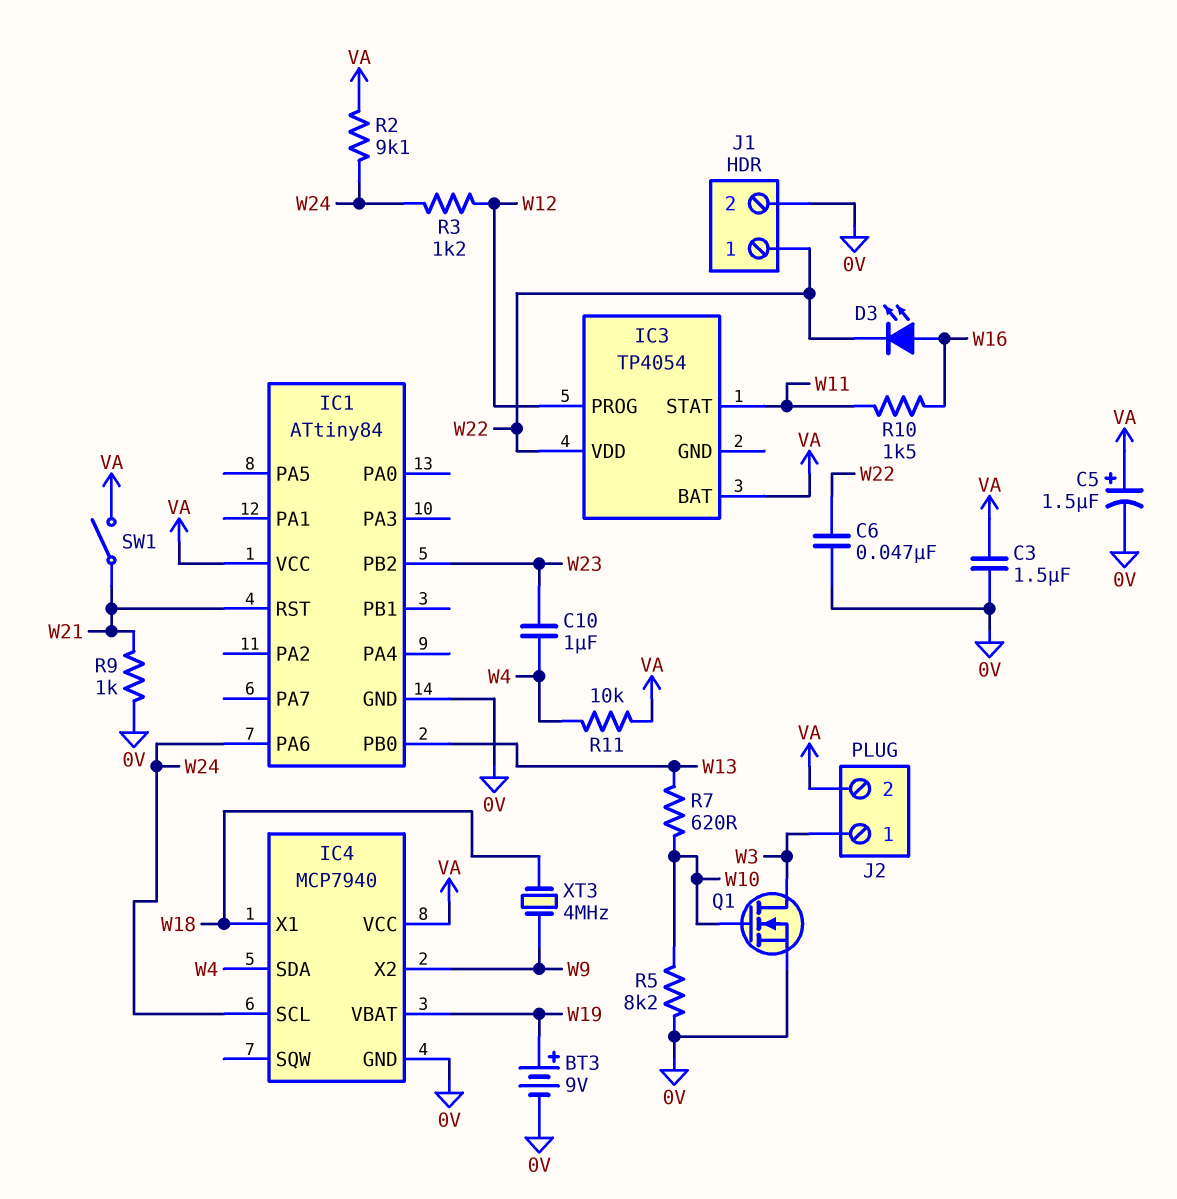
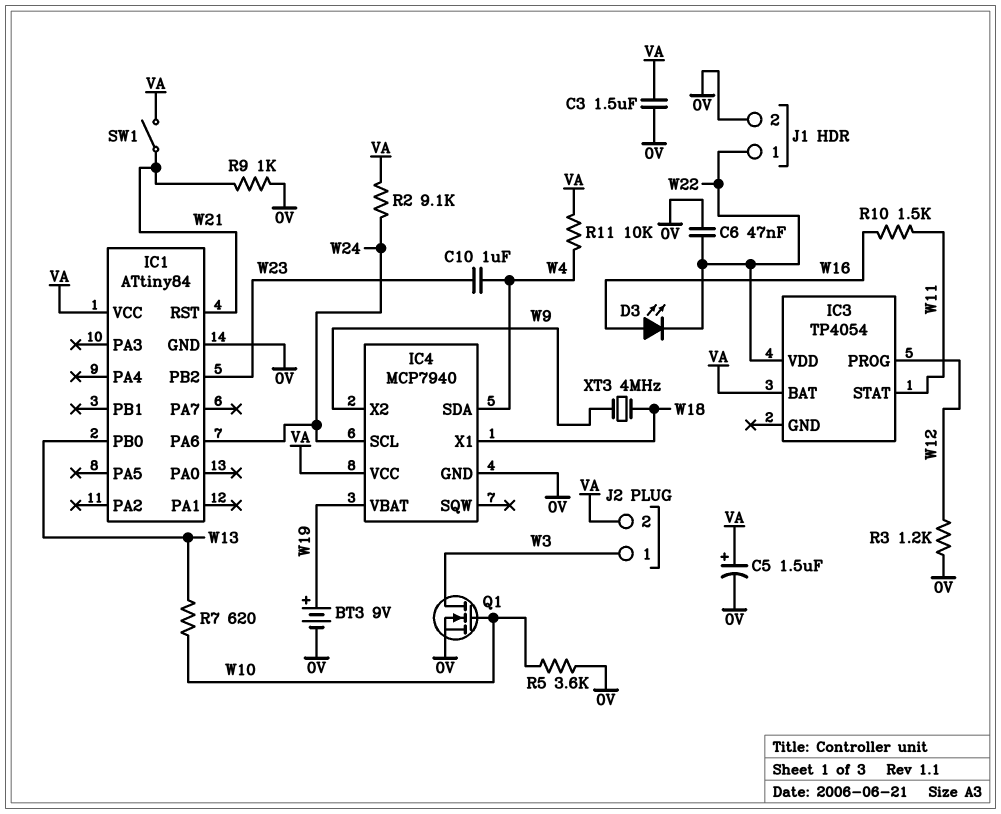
R3: 1.2k (W12, W24) -> 1.2k (0V, W12)
R5: 8.2k (0V, W10) -> 3.6k (0V, W10)

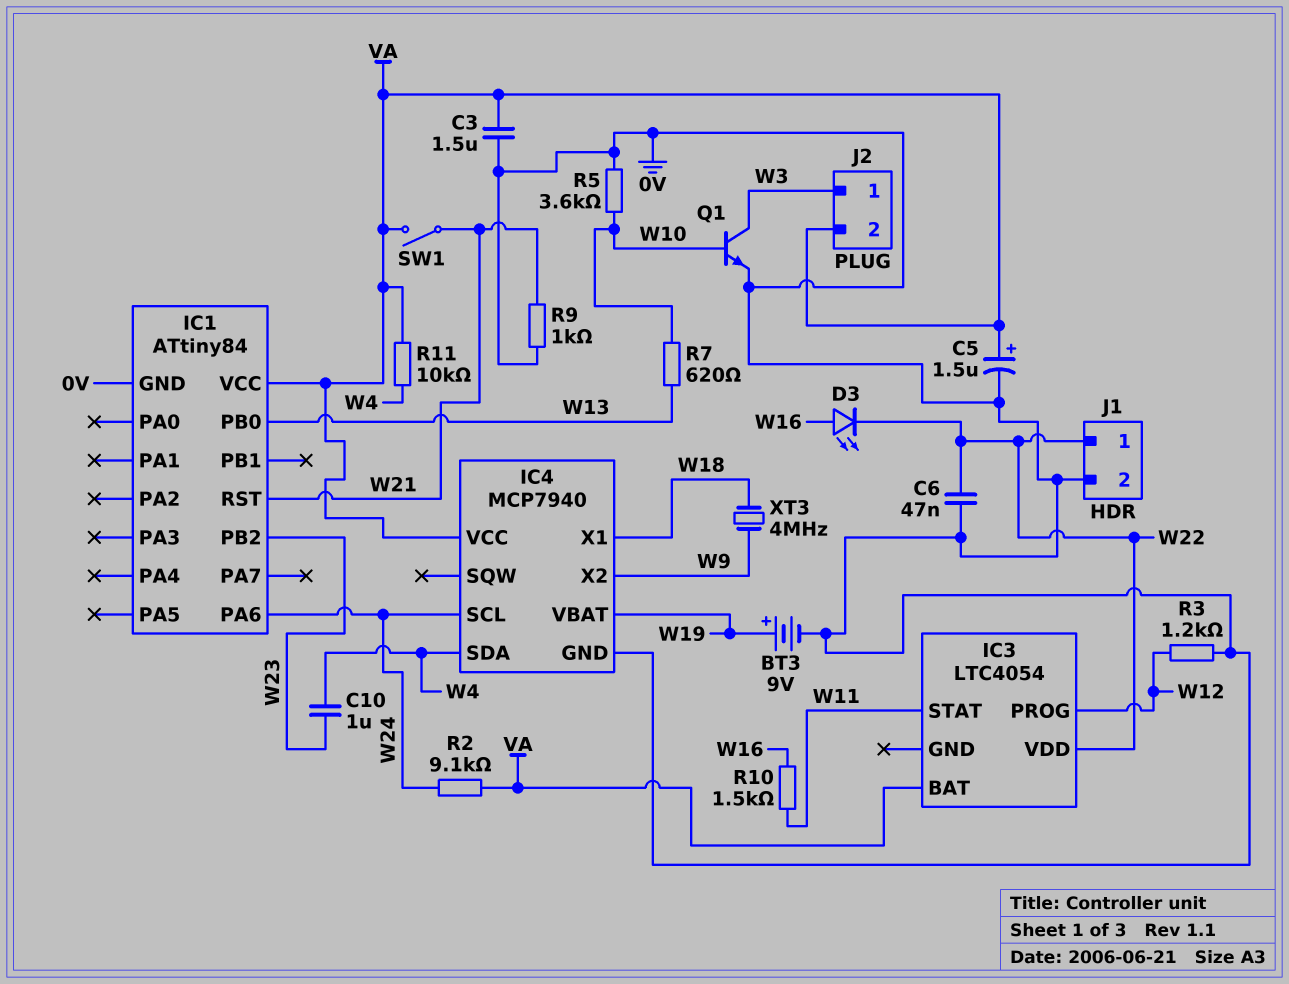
IC3: TP4054 -> LTC4054
Q1: NMOS (G W10, D W3, S 0V) -> NPN (B W10, C W3, E 0V)

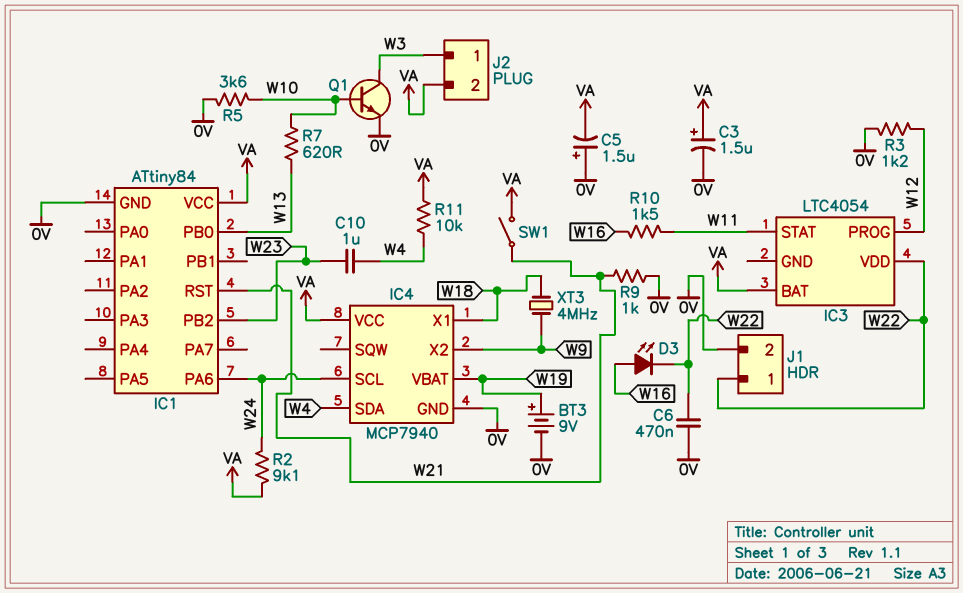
C3: 1.5uF (0V, VA) -> 1.5uF (plus VA, minus 0V)
C5: 1.5uF (plus VA, minus 0V) -> 1.5uF (plus 0V, minus VA)
C6: 47nF (0V, W22) -> 470nF (0V, W22)

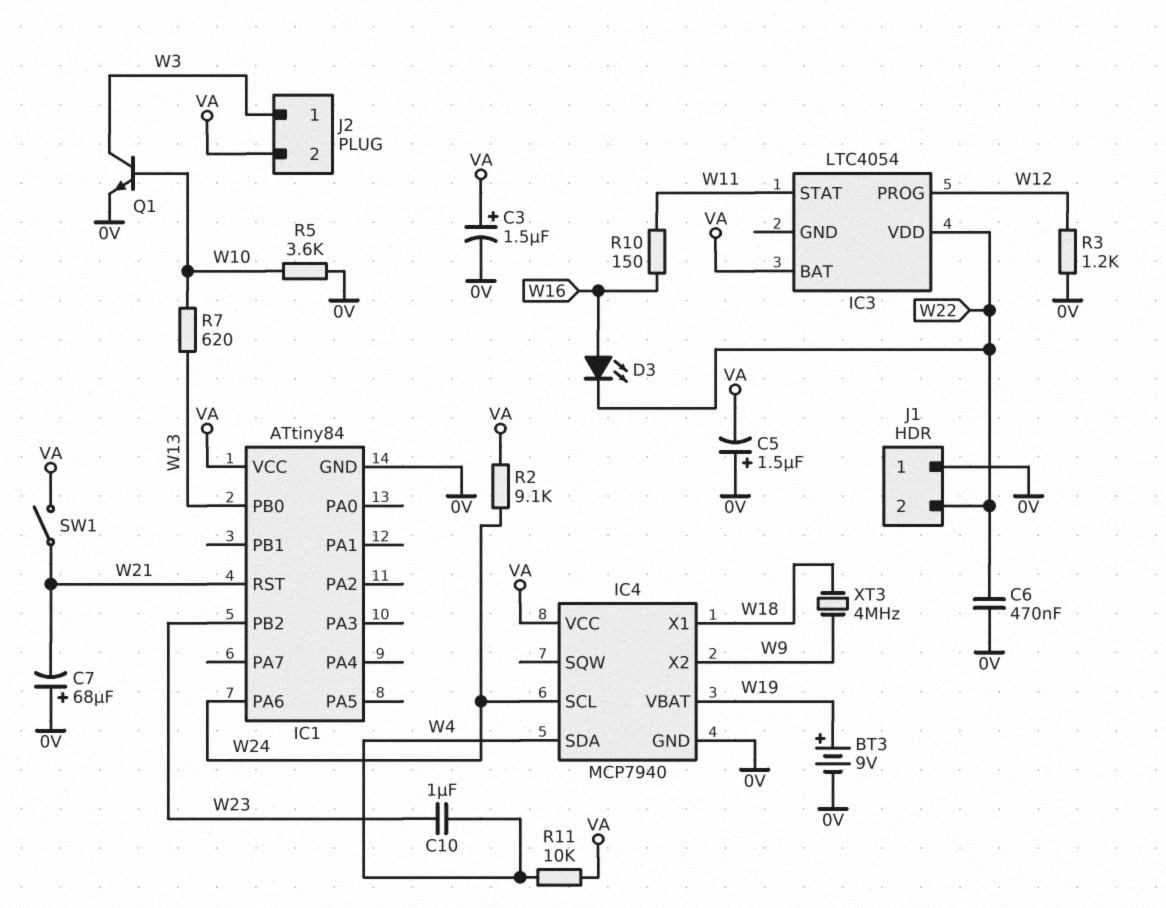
C7: none -> 68uF (plus 0V, minus W21)
J1 pin 1: W22 -> 0V
J1 pin 2: 0V -> W22
R9: 1k (0V, W21) -> none
R10: 1.5k (W11, W16) -> 150 (W11, W16)

